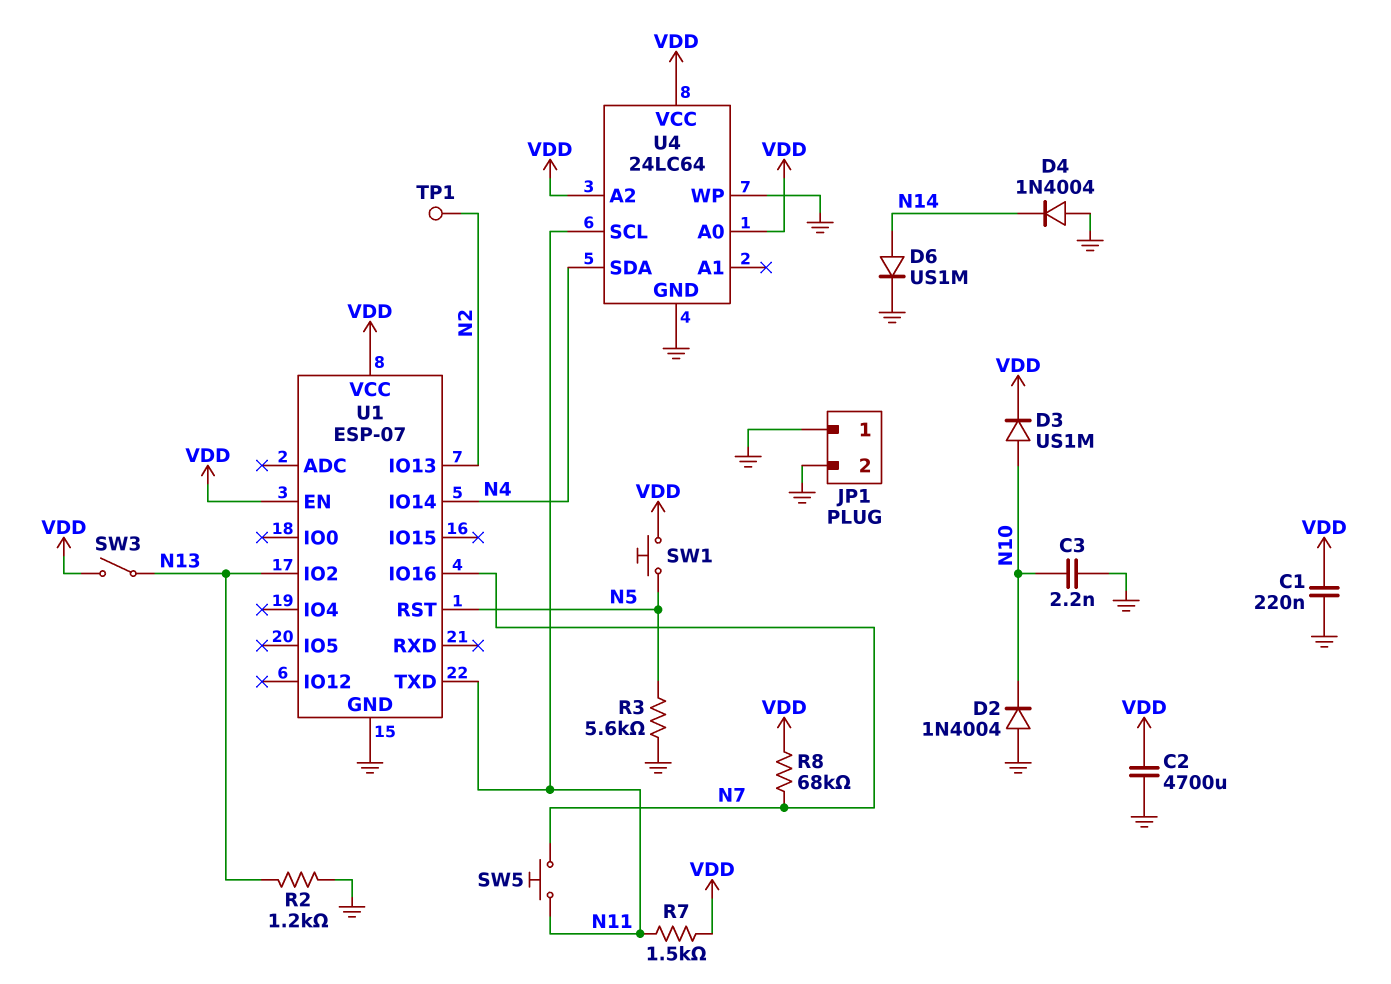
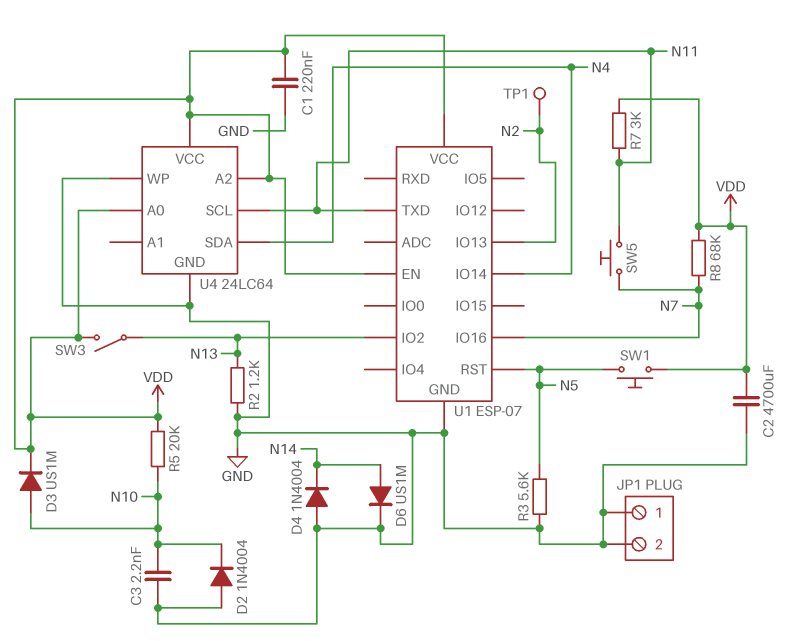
R5: none -> 20k (N10, VDD)
R7: 1.5k (N11, VDD) -> 3k (N11, VDD)

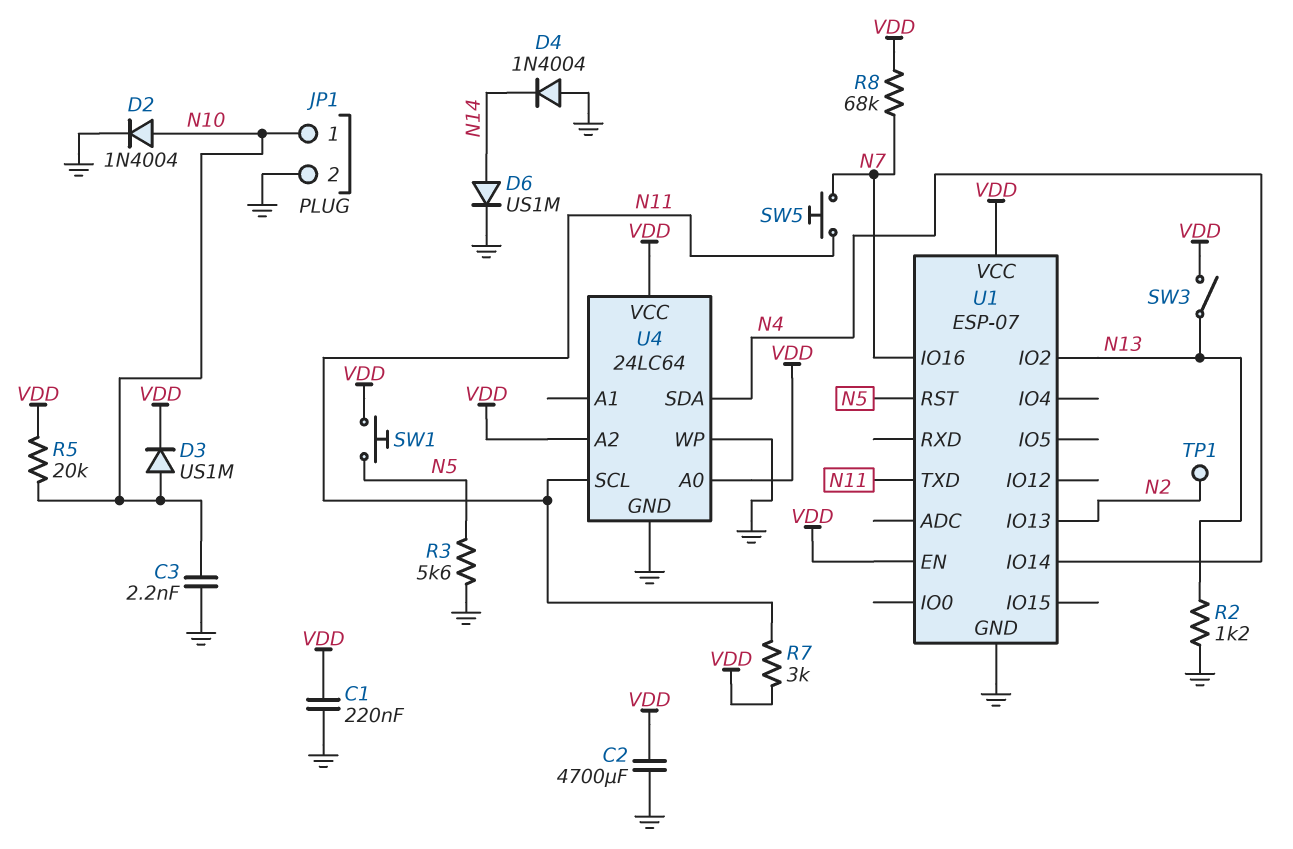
D2: diode 1N4004 (A GND, K N10) -> diode 1N4004 (A N10, K GND)
JP1 pin 1: GND -> N10

